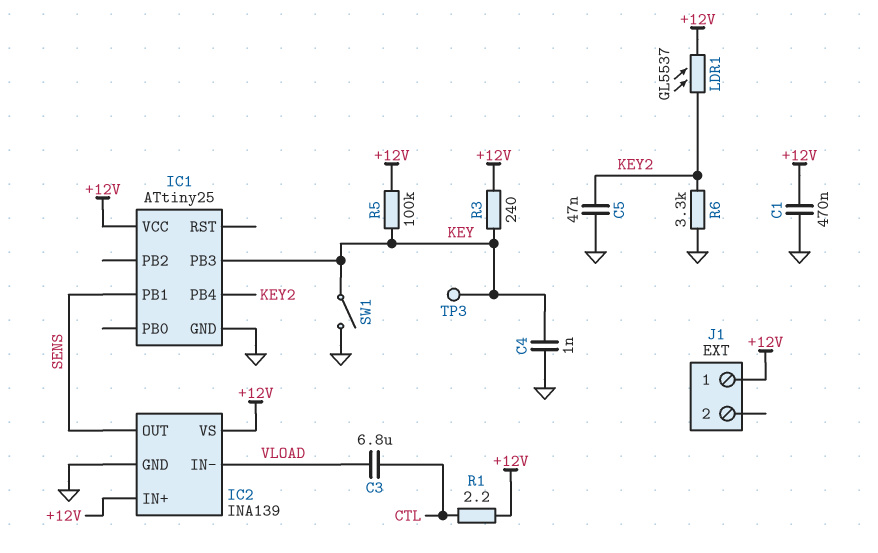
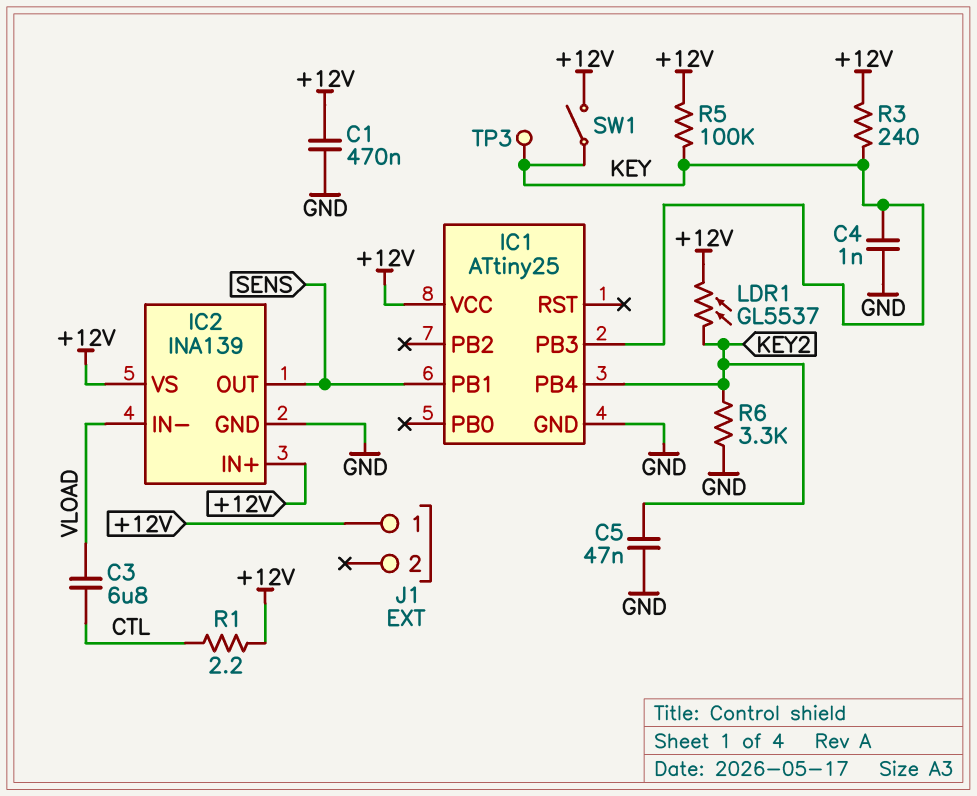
SW1: switch (GND, KEY) -> switch (+12V, KEY)

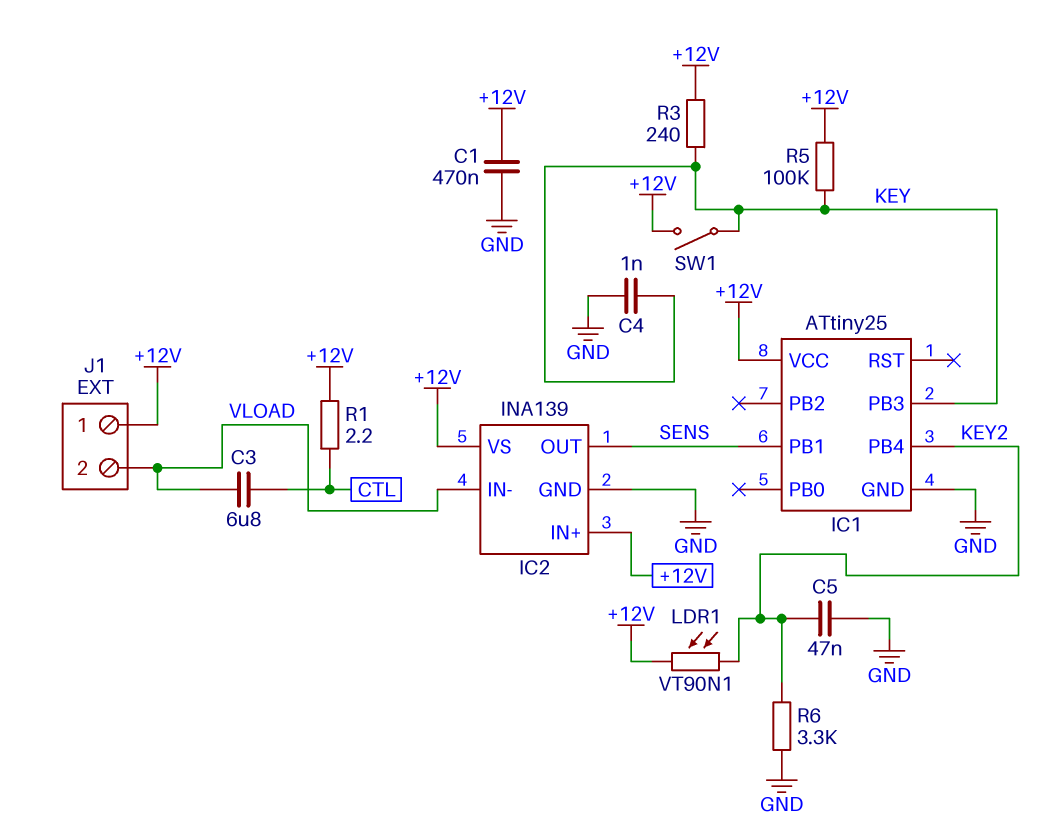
J1 pin 2: none -> VLOAD
LDR1: GL5537 (+12V, KEY2) -> VT90N1 (+12V, KEY2)
TP3: test point (KEY) -> none

